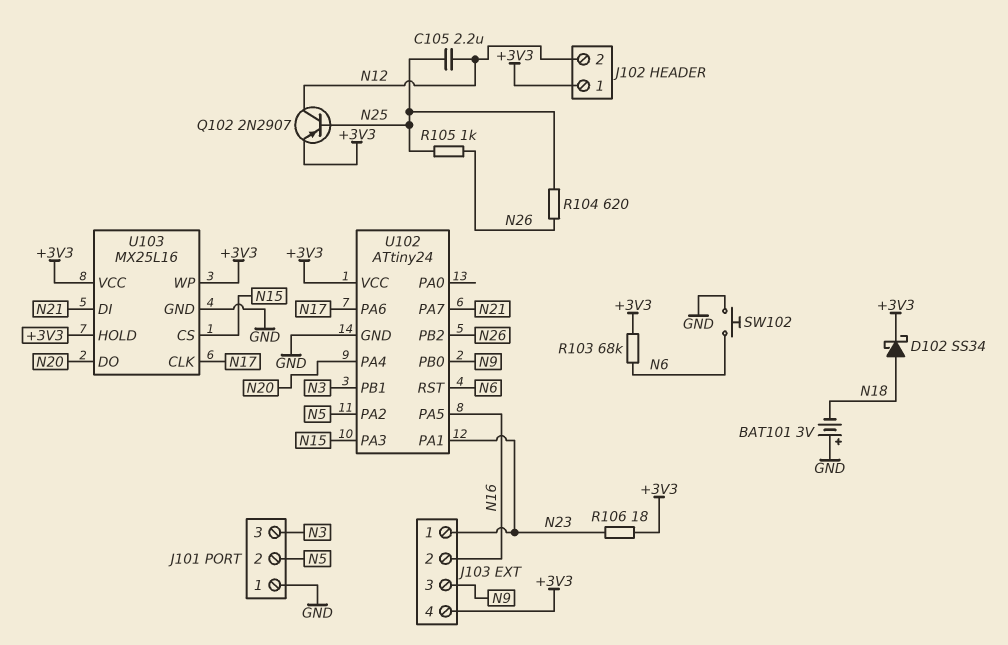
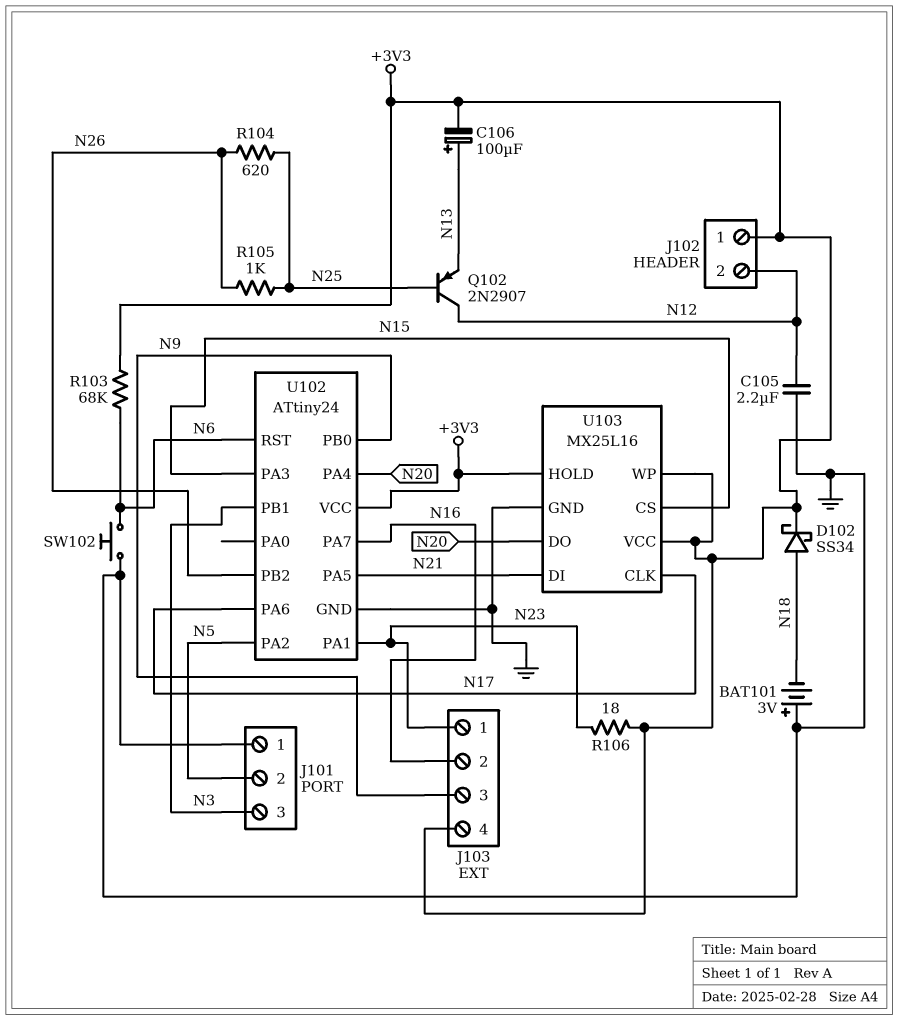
C105: 2.2uF (N12, N25) -> 2.2uF (GND, N12)
C106: none -> 100uF (plus N13, minus +3V3)
Q102: PNP 2N2907 (B N25, C N12, E +3V3) -> PNP 2N2907 (B N25, C N12, E N13)
U102 pin PA5: N16 -> N21
U102 pin PA7: N21 -> N16

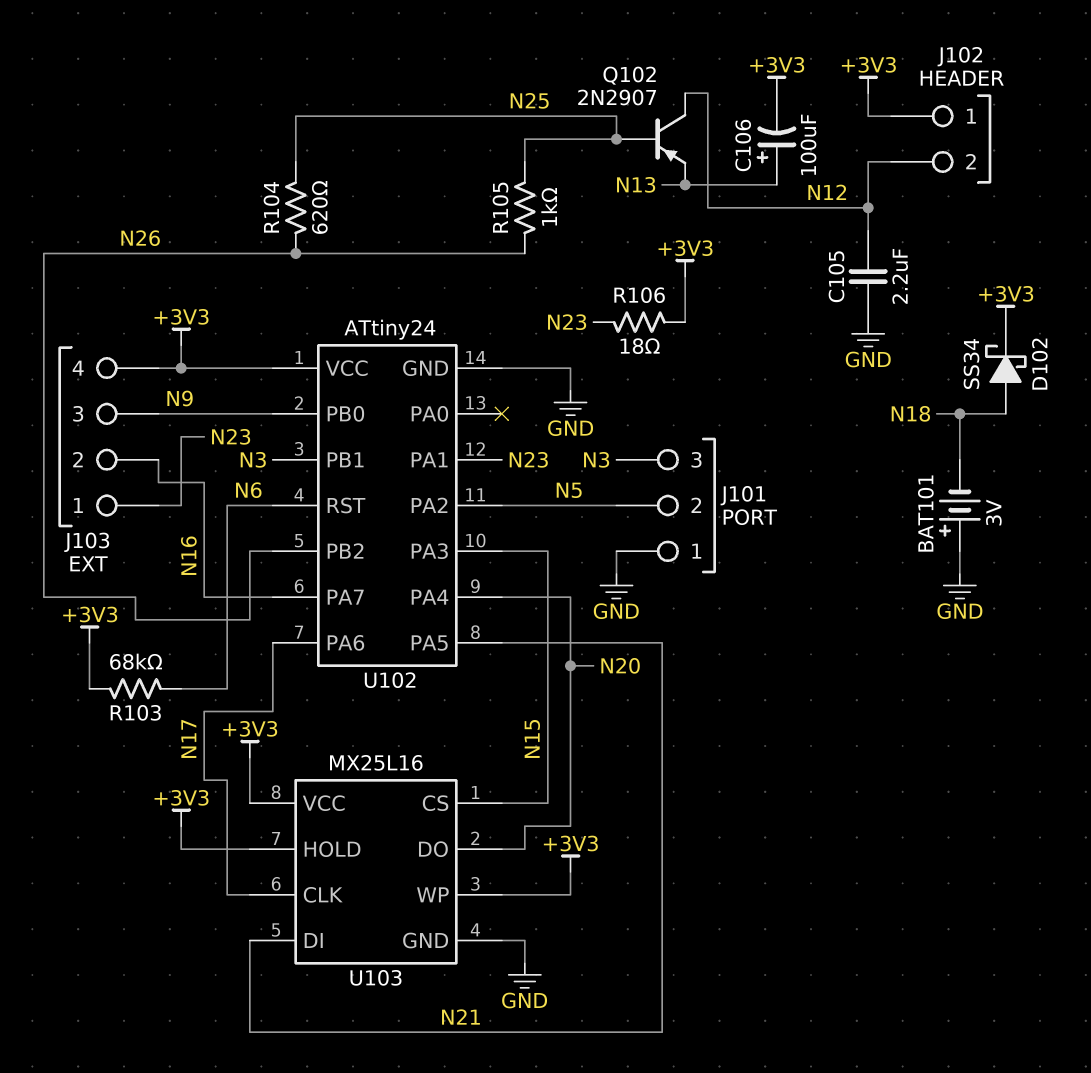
SW102: button (GND, N6) -> none

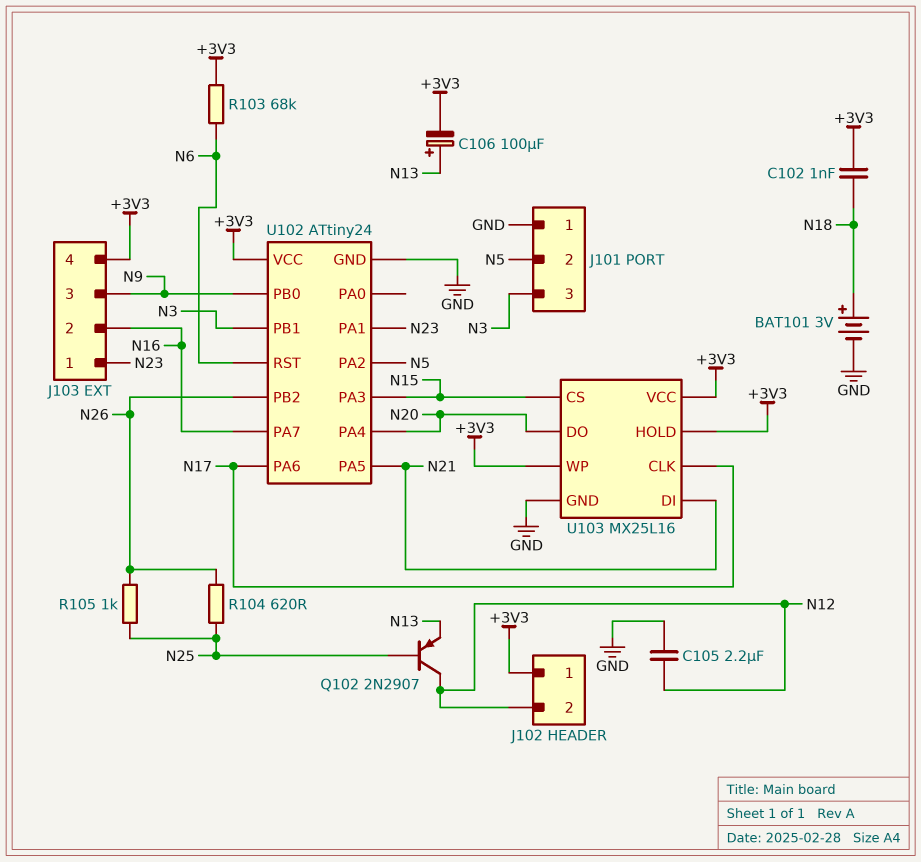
BAT101: 3V (plus GND, minus N18) -> 3V (plus N18, minus GND)
C102: none -> 1nF (+3V3, N18)
D102: schottky SS34 (A N18, K +3V3) -> none
R106: 18 (+3V3, N23) -> none

